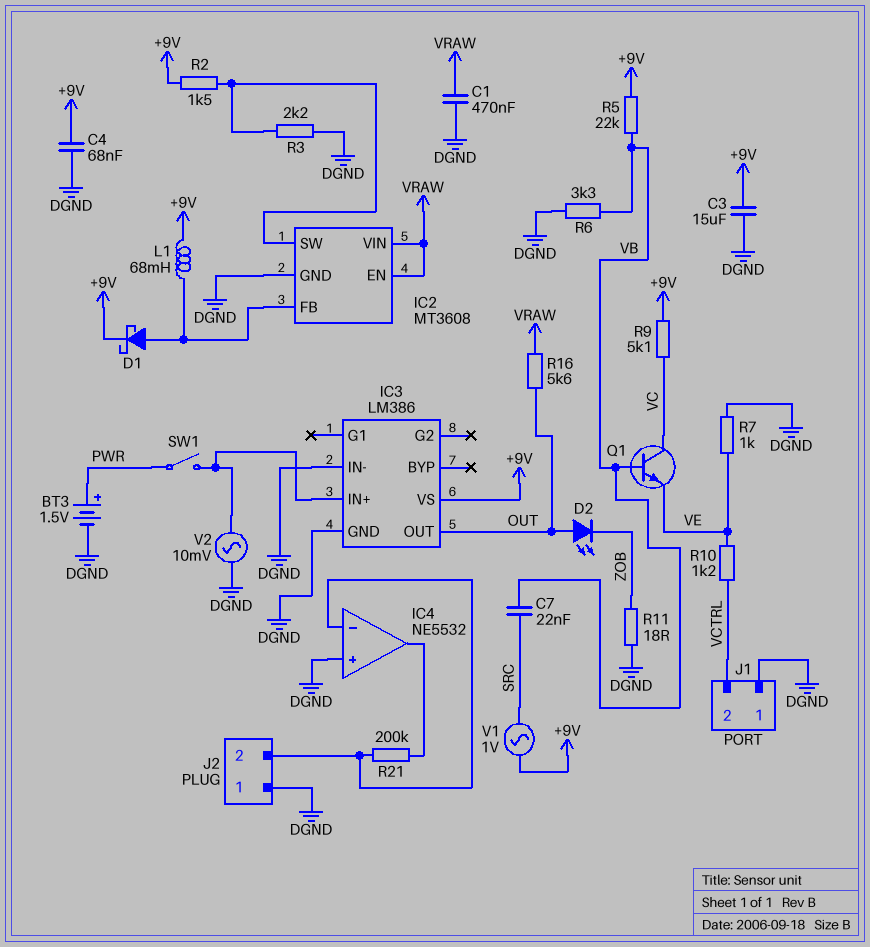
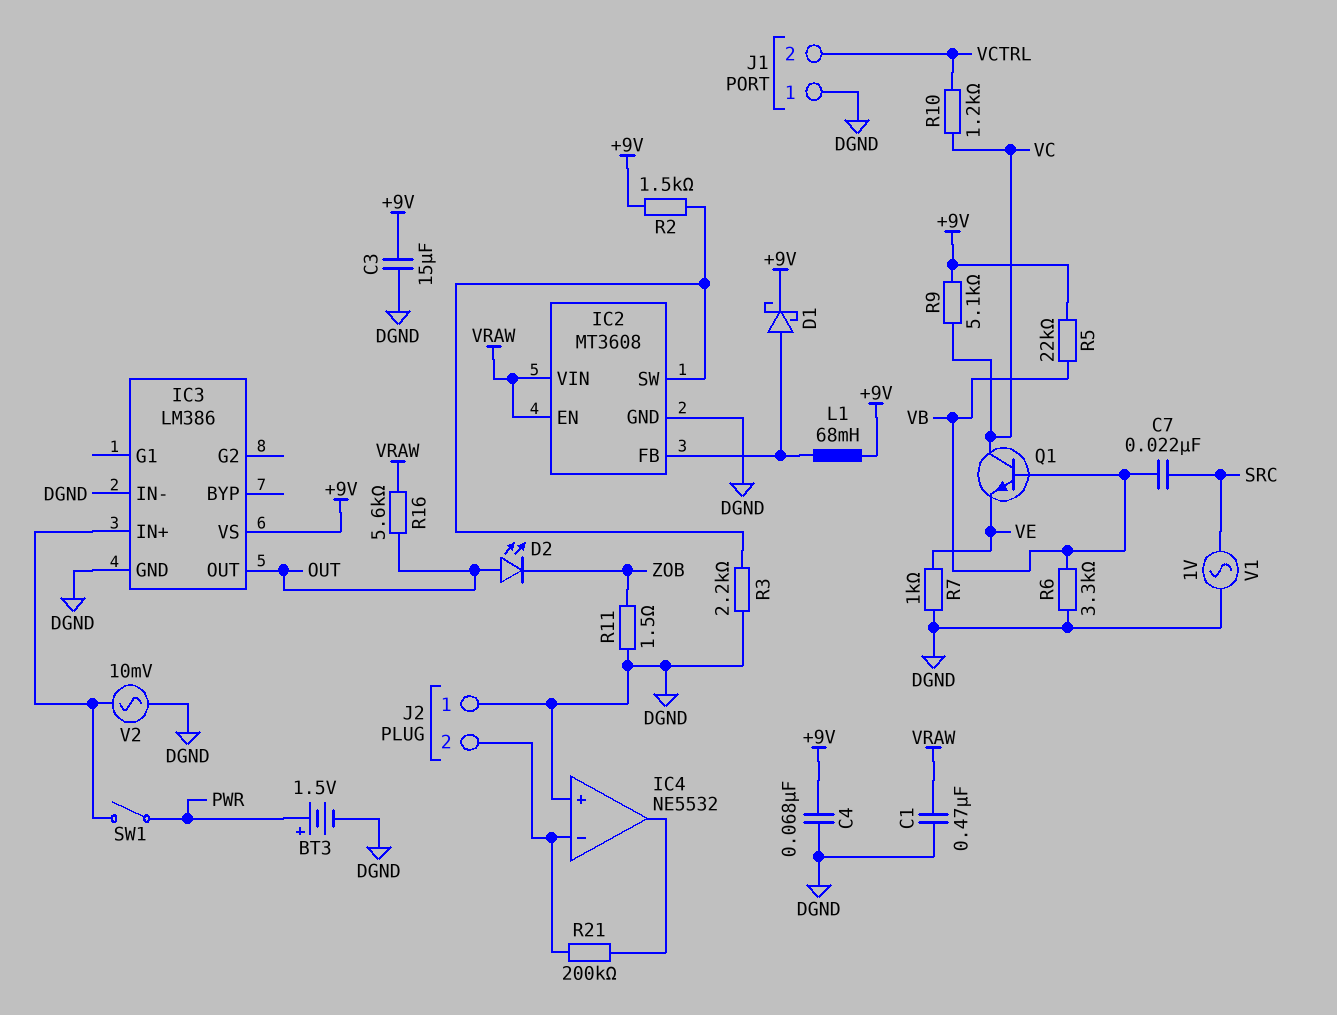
R10: 1.2k (VCTRL, VE) -> 1.2k (VC, VCTRL)
R11: 18 (DGND, ZOB) -> 1.5 (DGND, ZOB)
V1: AC 1V (+9V, SRC) -> AC 1V (DGND, SRC)

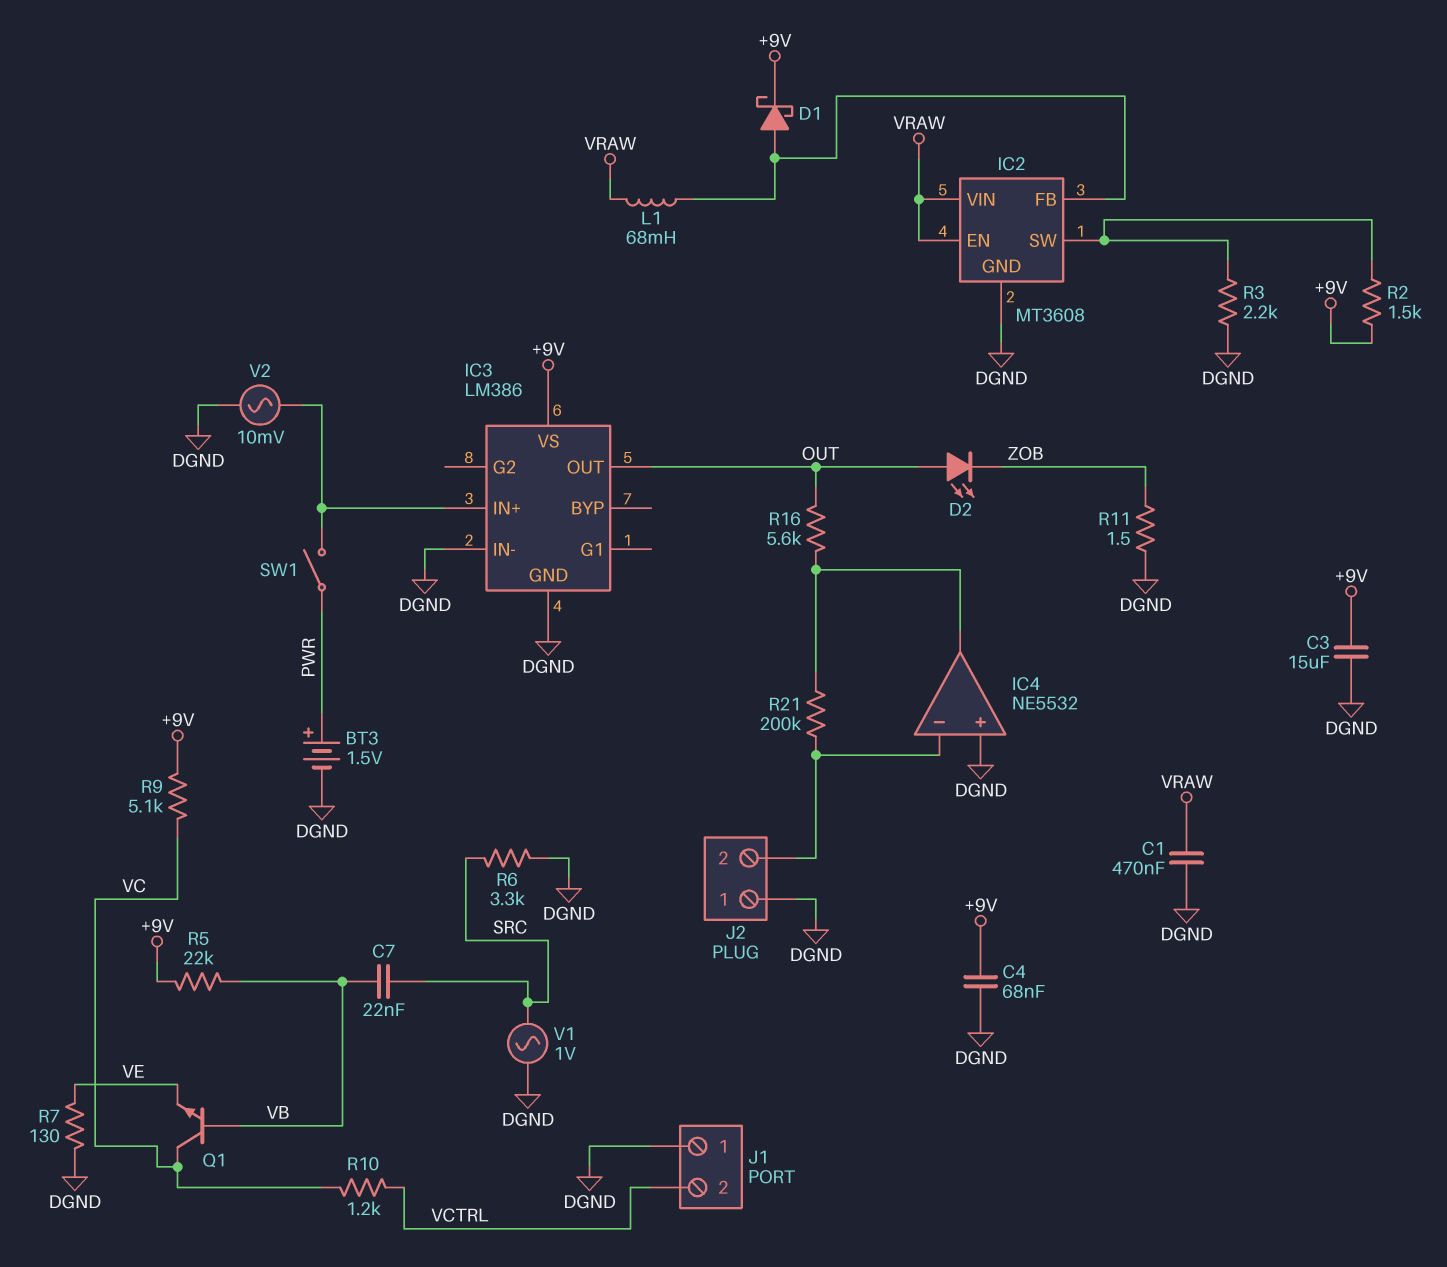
L1: 68mH (+9V, IC2/FB) -> 68mH (IC2/FB, VRAW)
R6: 3.3k (DGND, VB) -> 3.3k (DGND, SRC)
R7: 1k (DGND, VE) -> 130 (DGND, VE)
R16: 5.6k (OUT, VRAW) -> 5.6k (IC4/out, OUT)

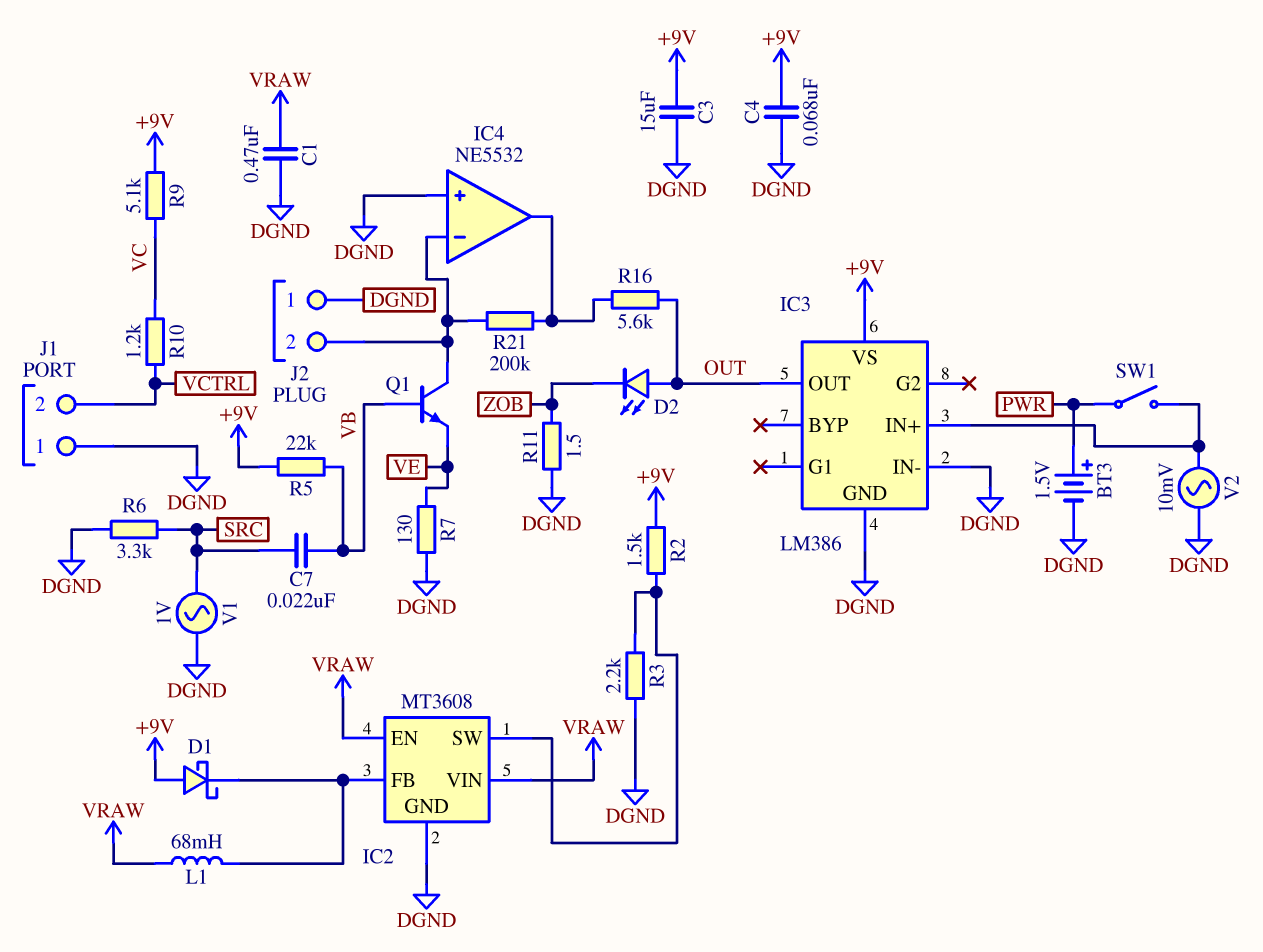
D1: schottky (A IC2/FB, K +9V) -> schottky (A +9V, K IC2/FB)
Q1: NPN (B VB, C VC, E VE) -> NPN (B VB, C IC4/in-, E VE)

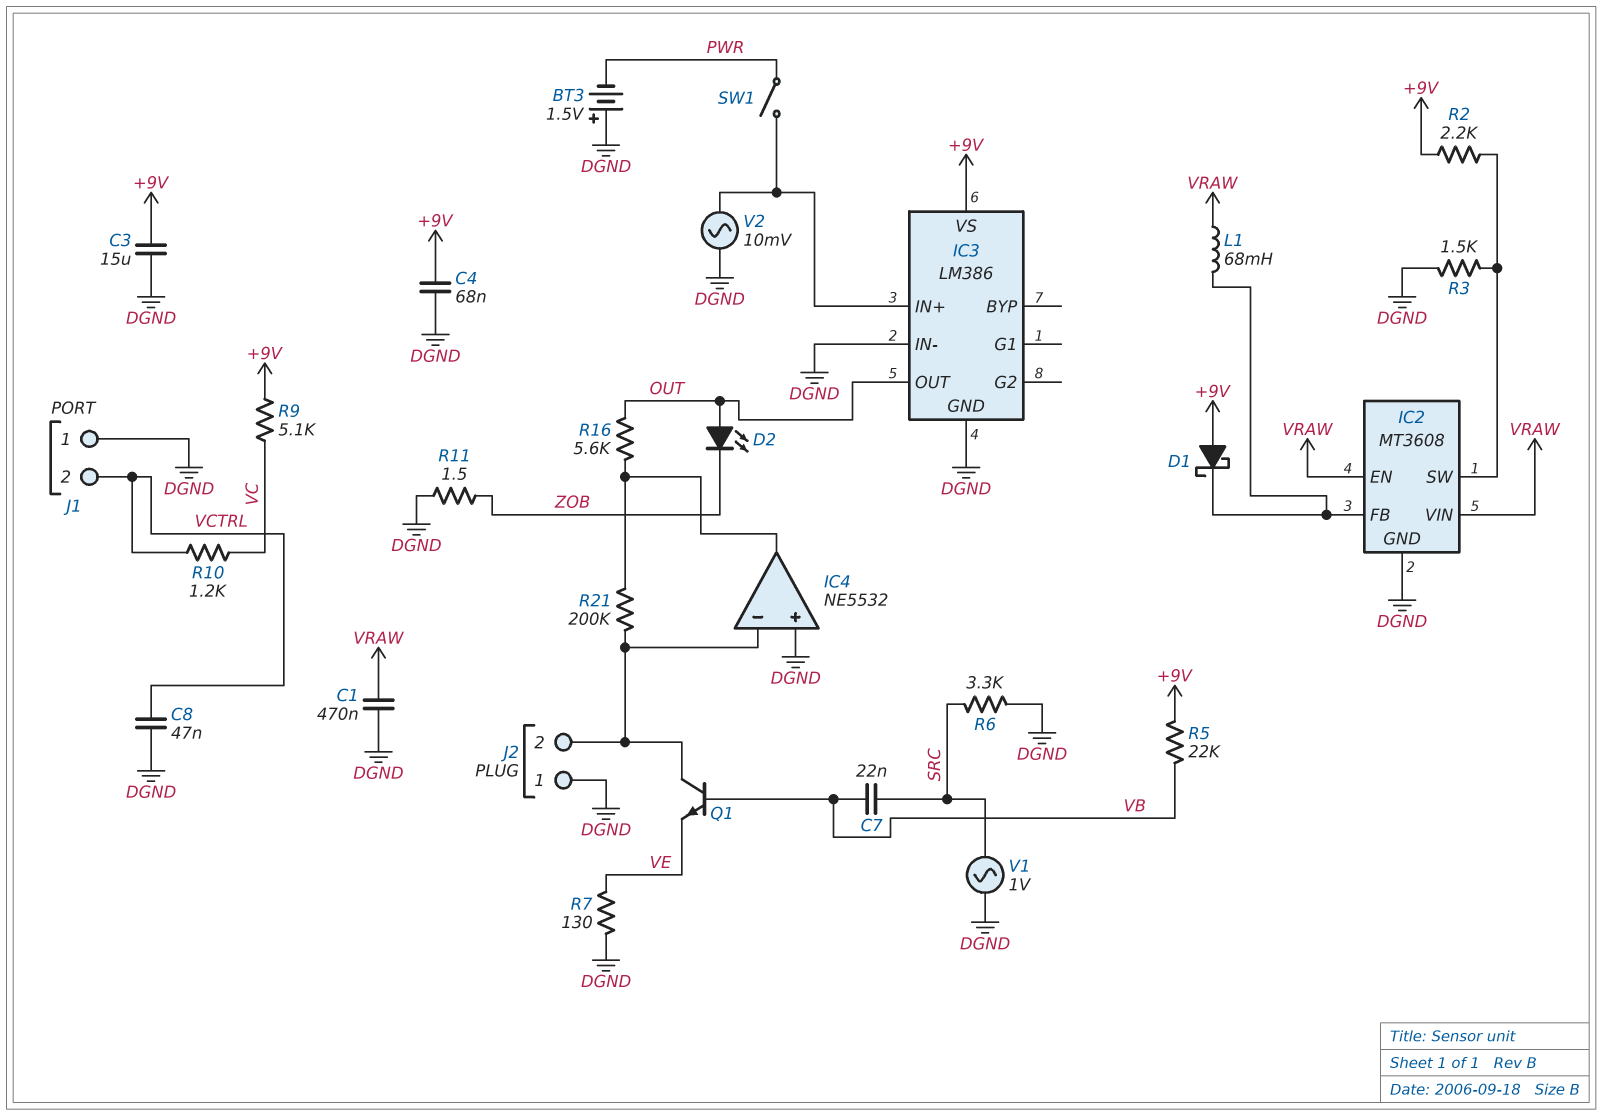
BT3: 1.5V (plus PWR, minus DGND) -> 1.5V (plus DGND, minus PWR)
C8: none -> 47nF (DGND, VCTRL)
R2: 1.5k (+9V, IC2/SW) -> 2.2k (+9V, IC2/SW)
R3: 2.2k (DGND, IC2/SW) -> 1.5k (DGND, IC2/SW)

